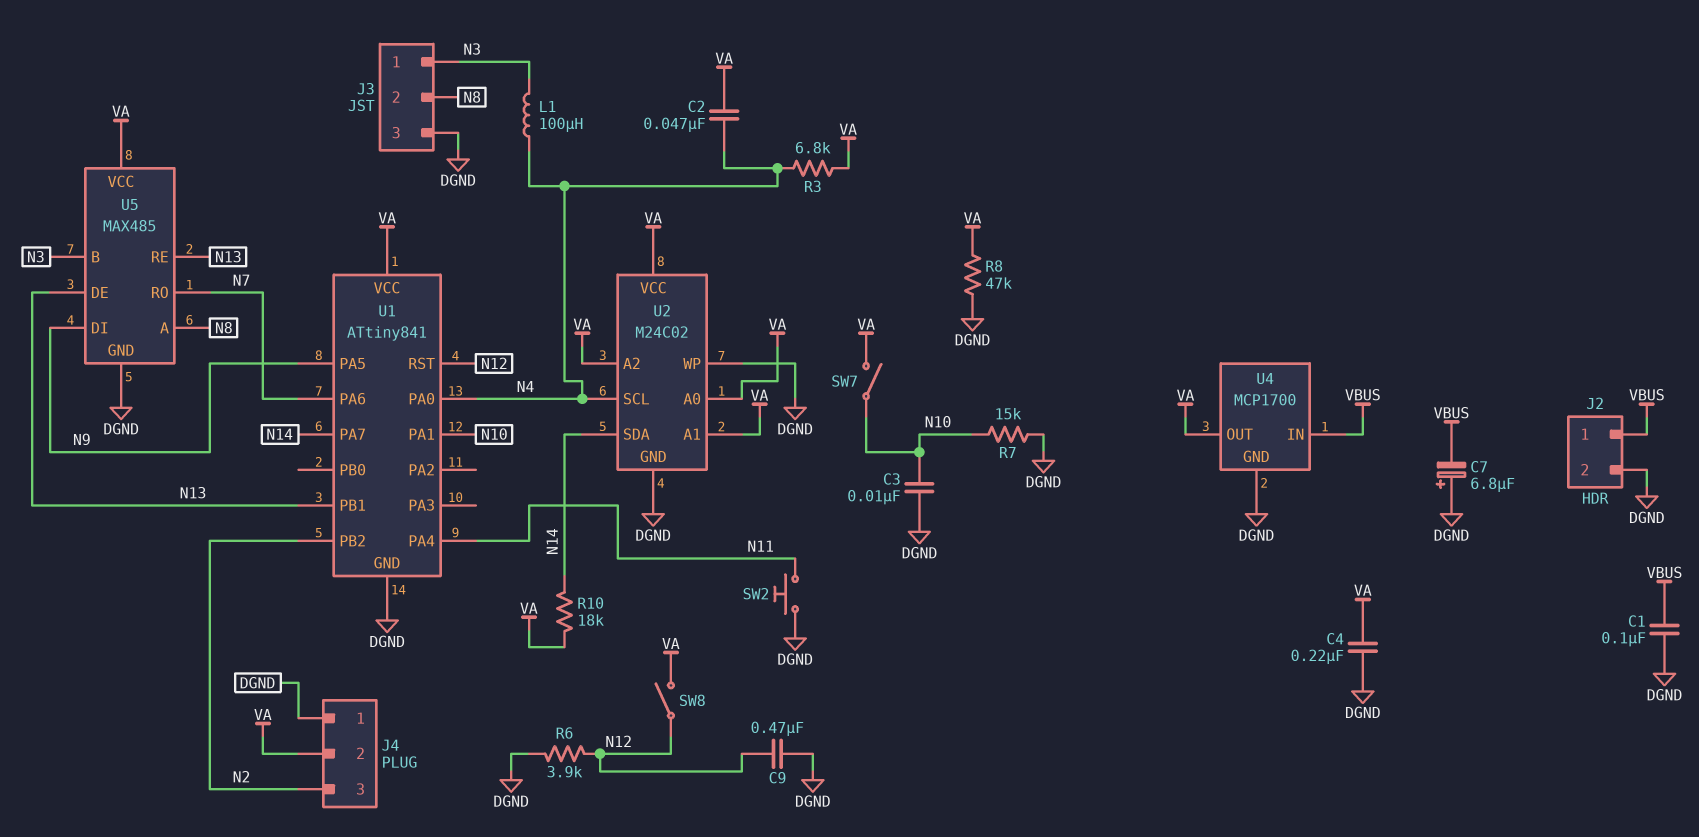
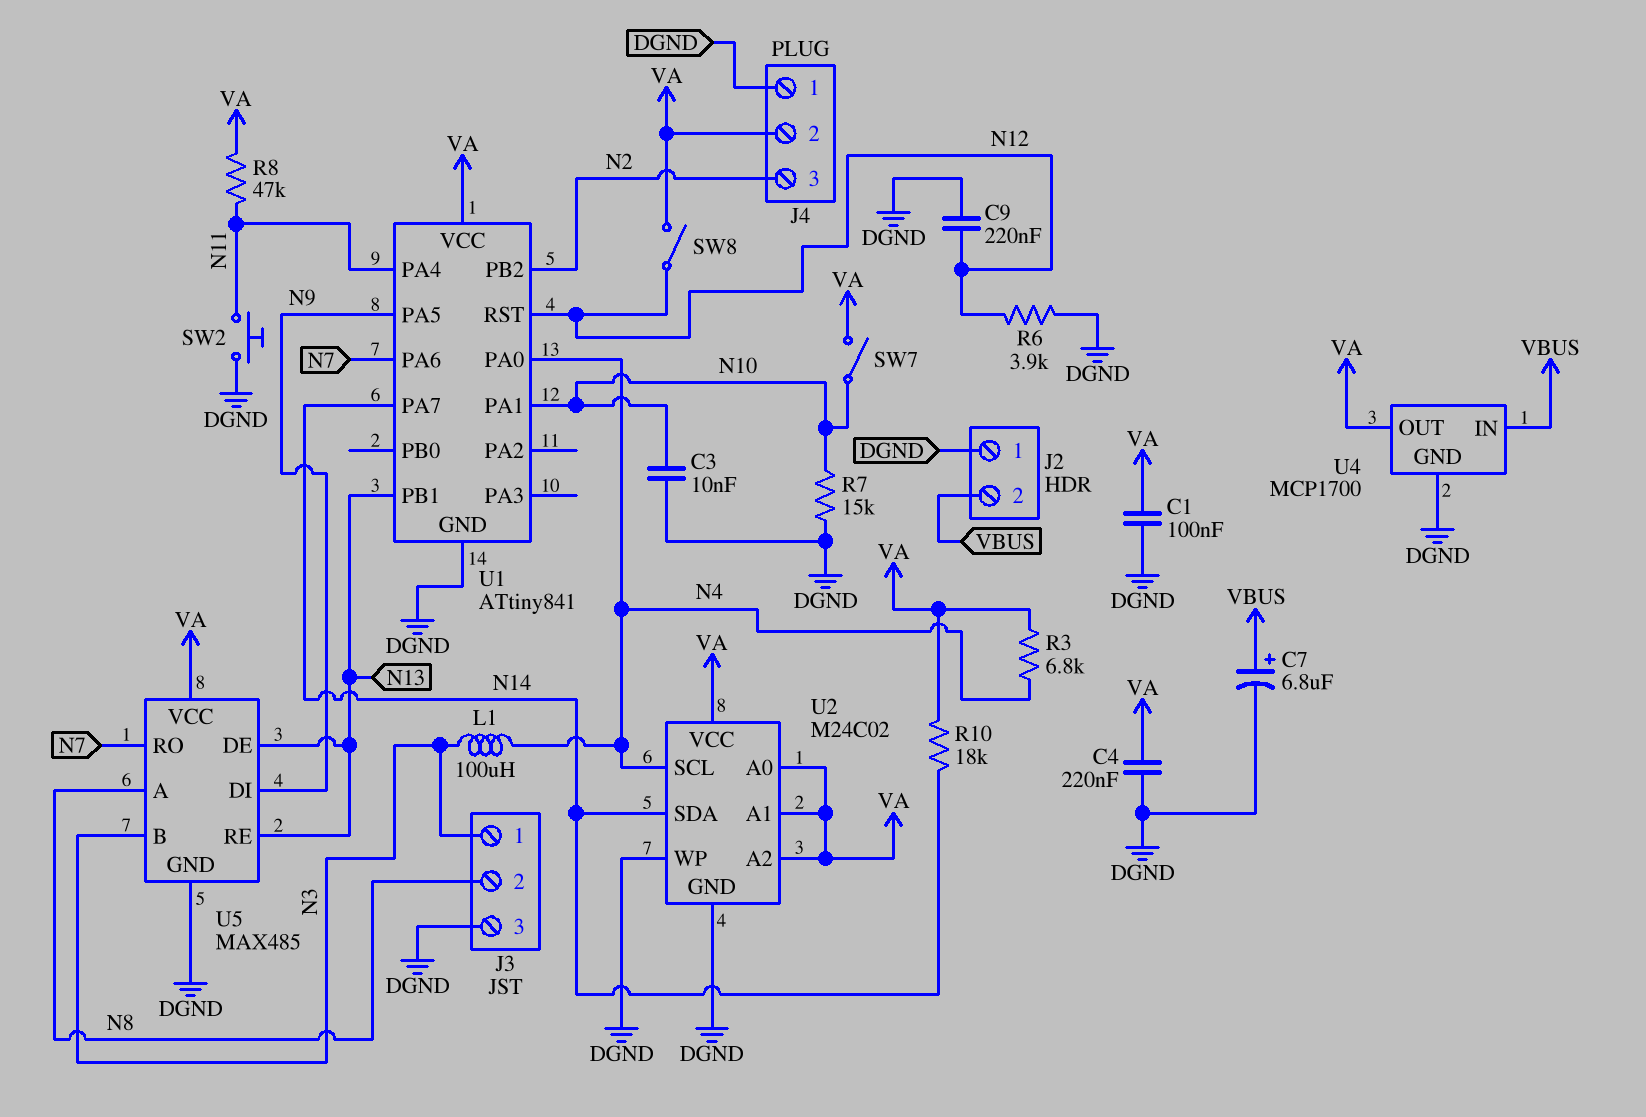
C1: 100nF (DGND, VBUS) -> 100nF (DGND, VA)
C2: 47nF (N4, VA) -> none
C7: 6.8uF (plus DGND, minus VBUS) -> 6.8uF (plus VBUS, minus DGND)
C9: 470nF (DGND, N12) -> 220nF (DGND, N12)
J2 pin 1: VBUS -> DGND
J2 pin 2: DGND -> VBUS
R8: 47k (DGND, VA) -> 47k (N11, VA)

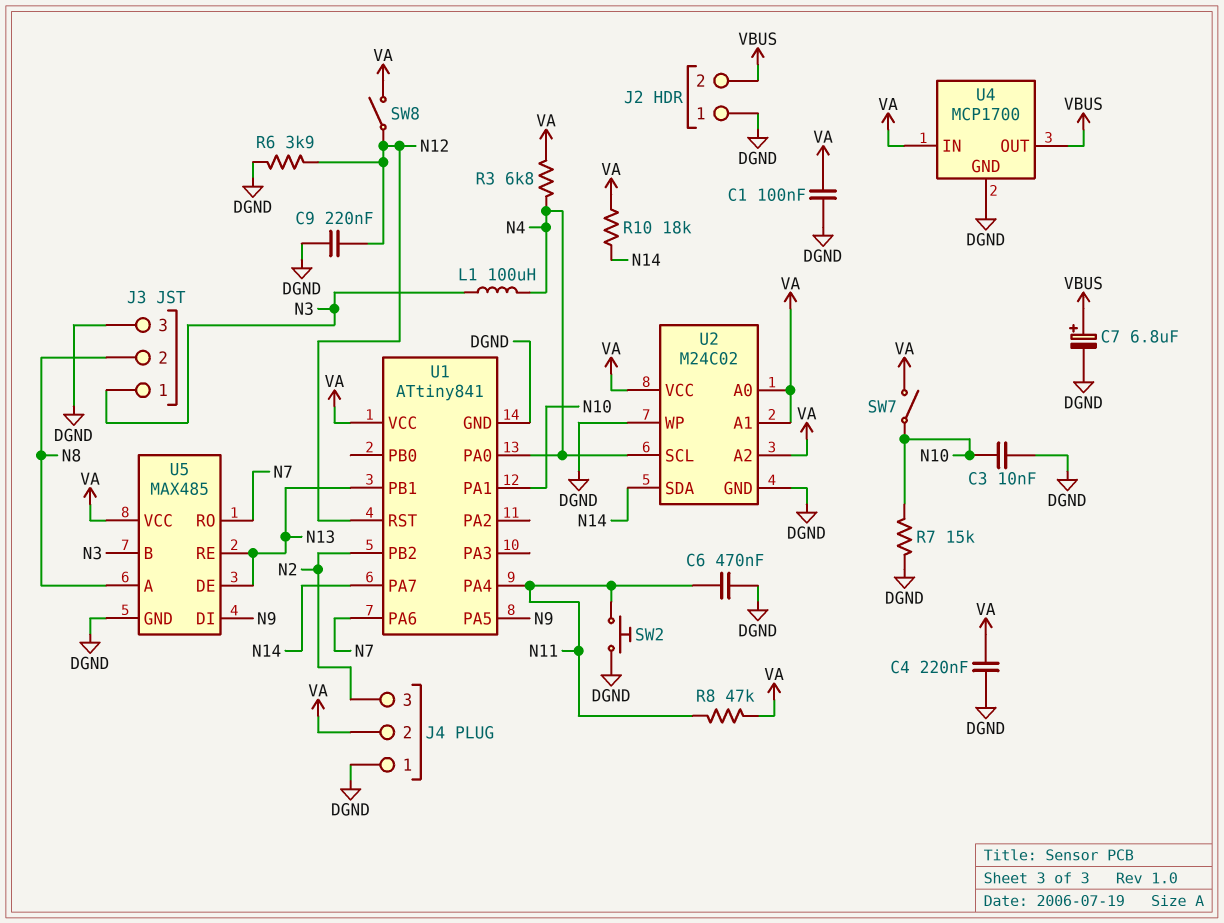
C6: none -> 470nF (DGND, N11)
U4 pin IN: VBUS -> VA
U4 pin OUT: VA -> VBUS

